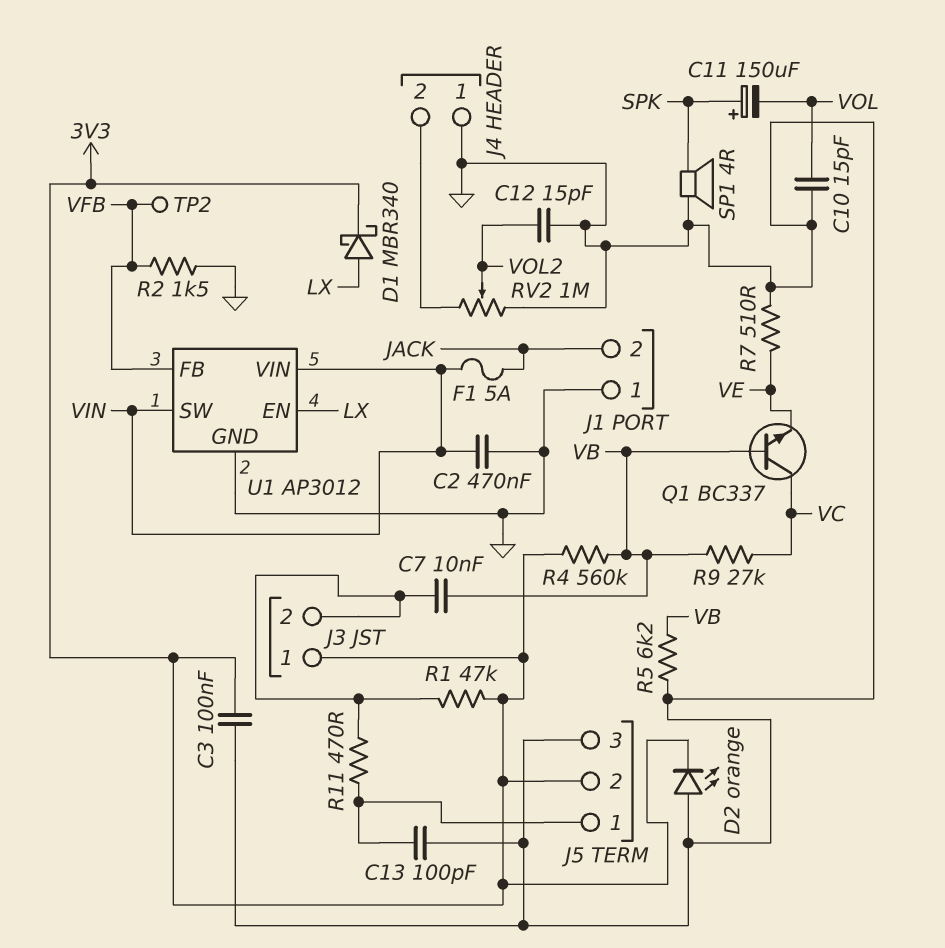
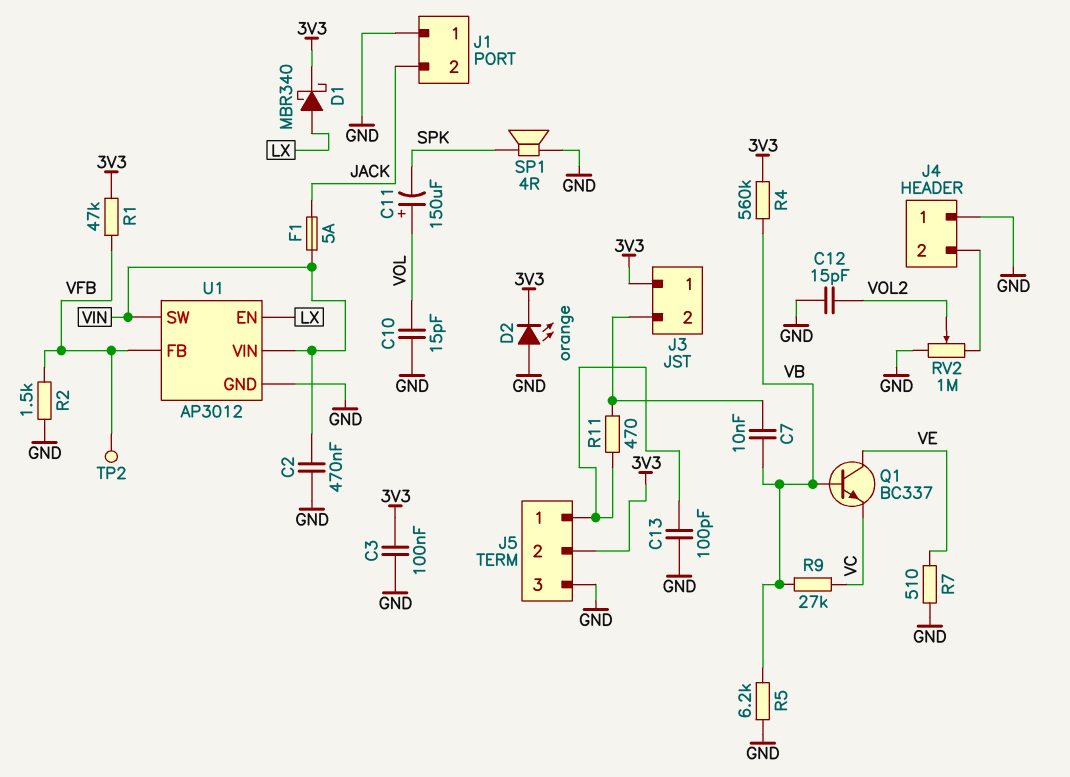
C11: 150uF (plus SPK, minus VOL) -> 150uF (plus VOL, minus SPK)
Q1: NPN BC337 (B VB, C VC, E VE) -> NPN BC337 (B VB, C VE, E VC)
R1: 47k (3V3, J3/2) -> 47k (3V3, VFB)

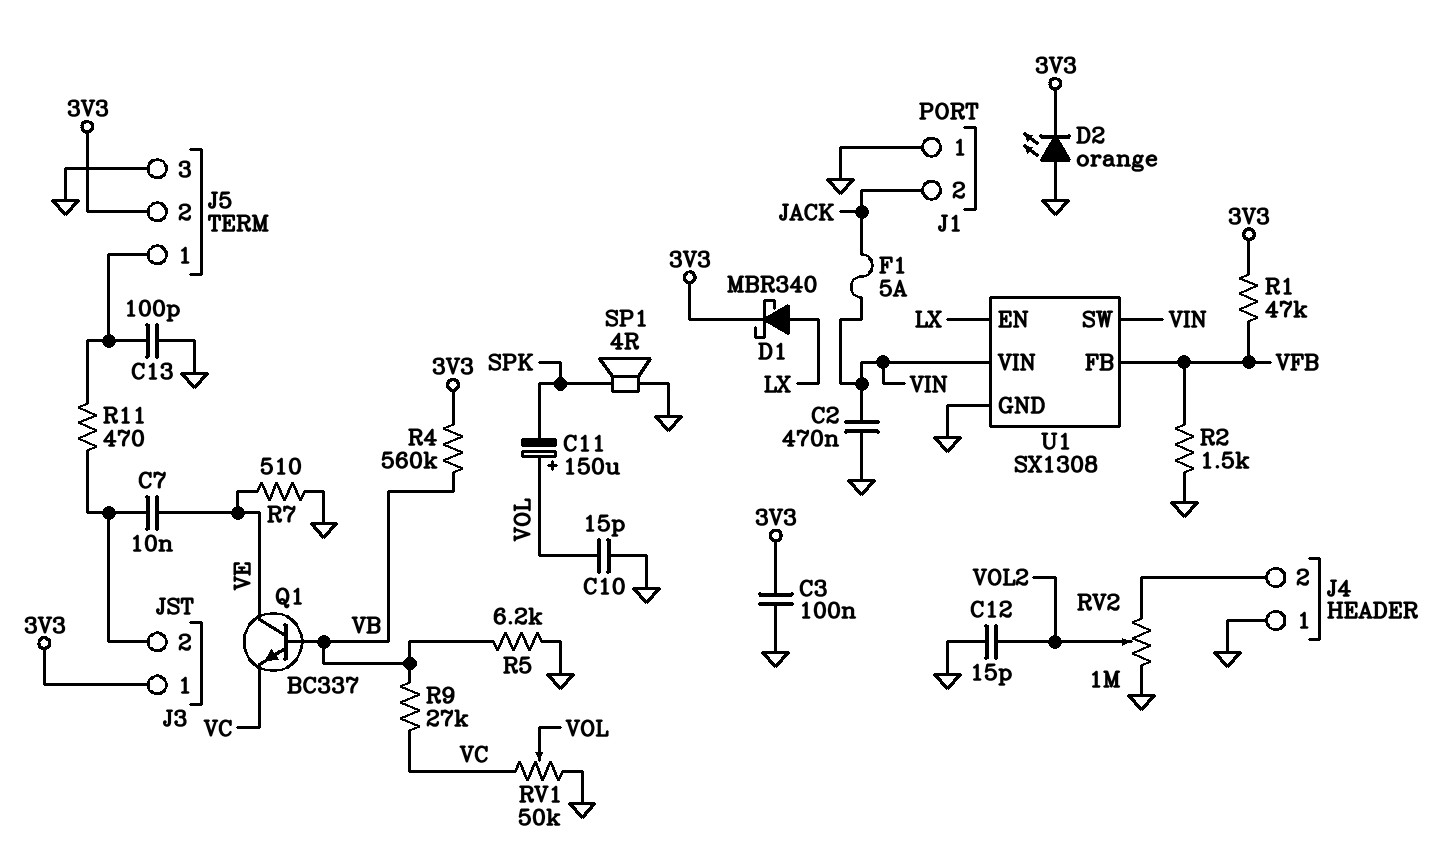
C7: 10nF (J3/2, VB) -> 10nF (J3/2, VE)
RV1: none -> 50k (GND, VC, wiper VOL)
TP2: test point (VFB) -> none
U1: AP3012 -> SX1308

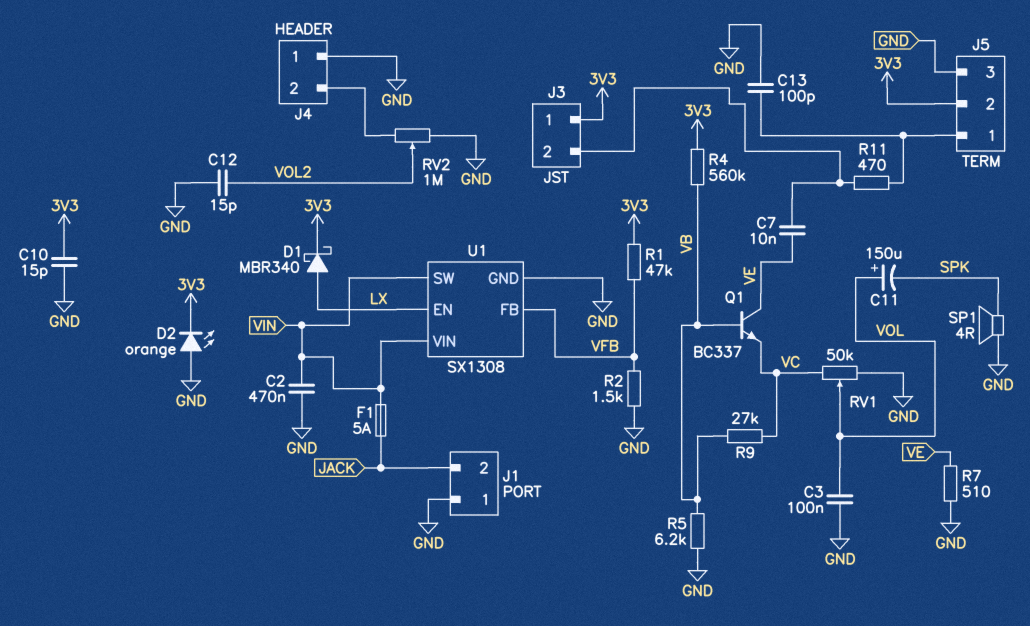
C3: 100nF (3V3, GND) -> 100nF (GND, VOL)
C10: 15pF (GND, VOL) -> 15pF (3V3, GND)

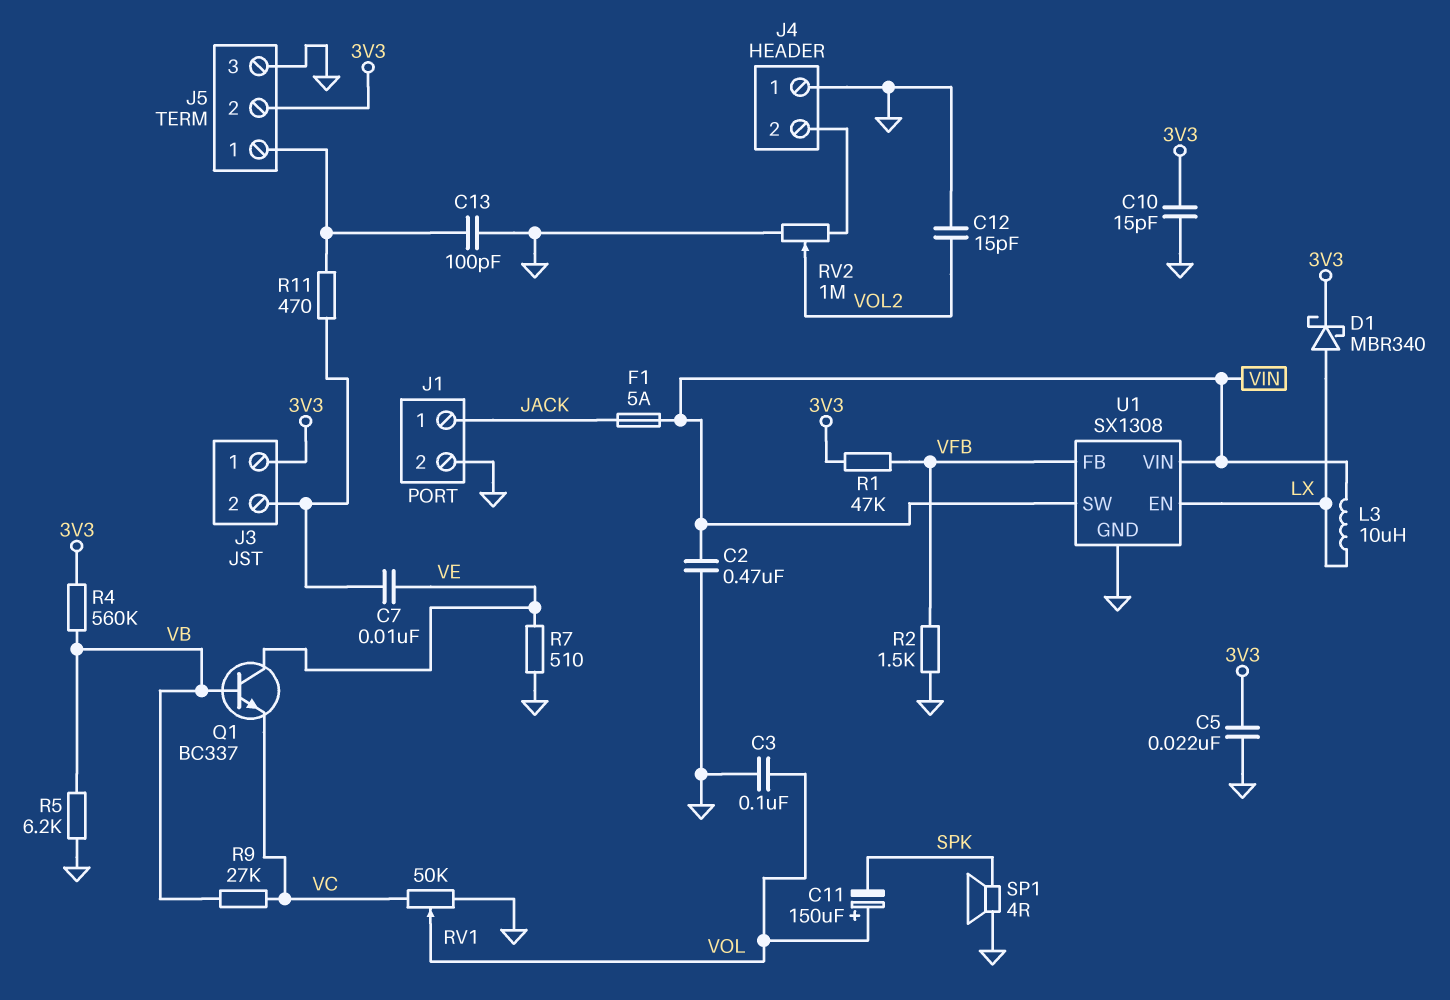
C5: none -> 22nF (3V3, GND)
D2: LED orange (A GND, K 3V3) -> none
J1 pin 1: GND -> JACK
J1 pin 2: JACK -> GND
L3: none -> 10uH (LX, VIN)

